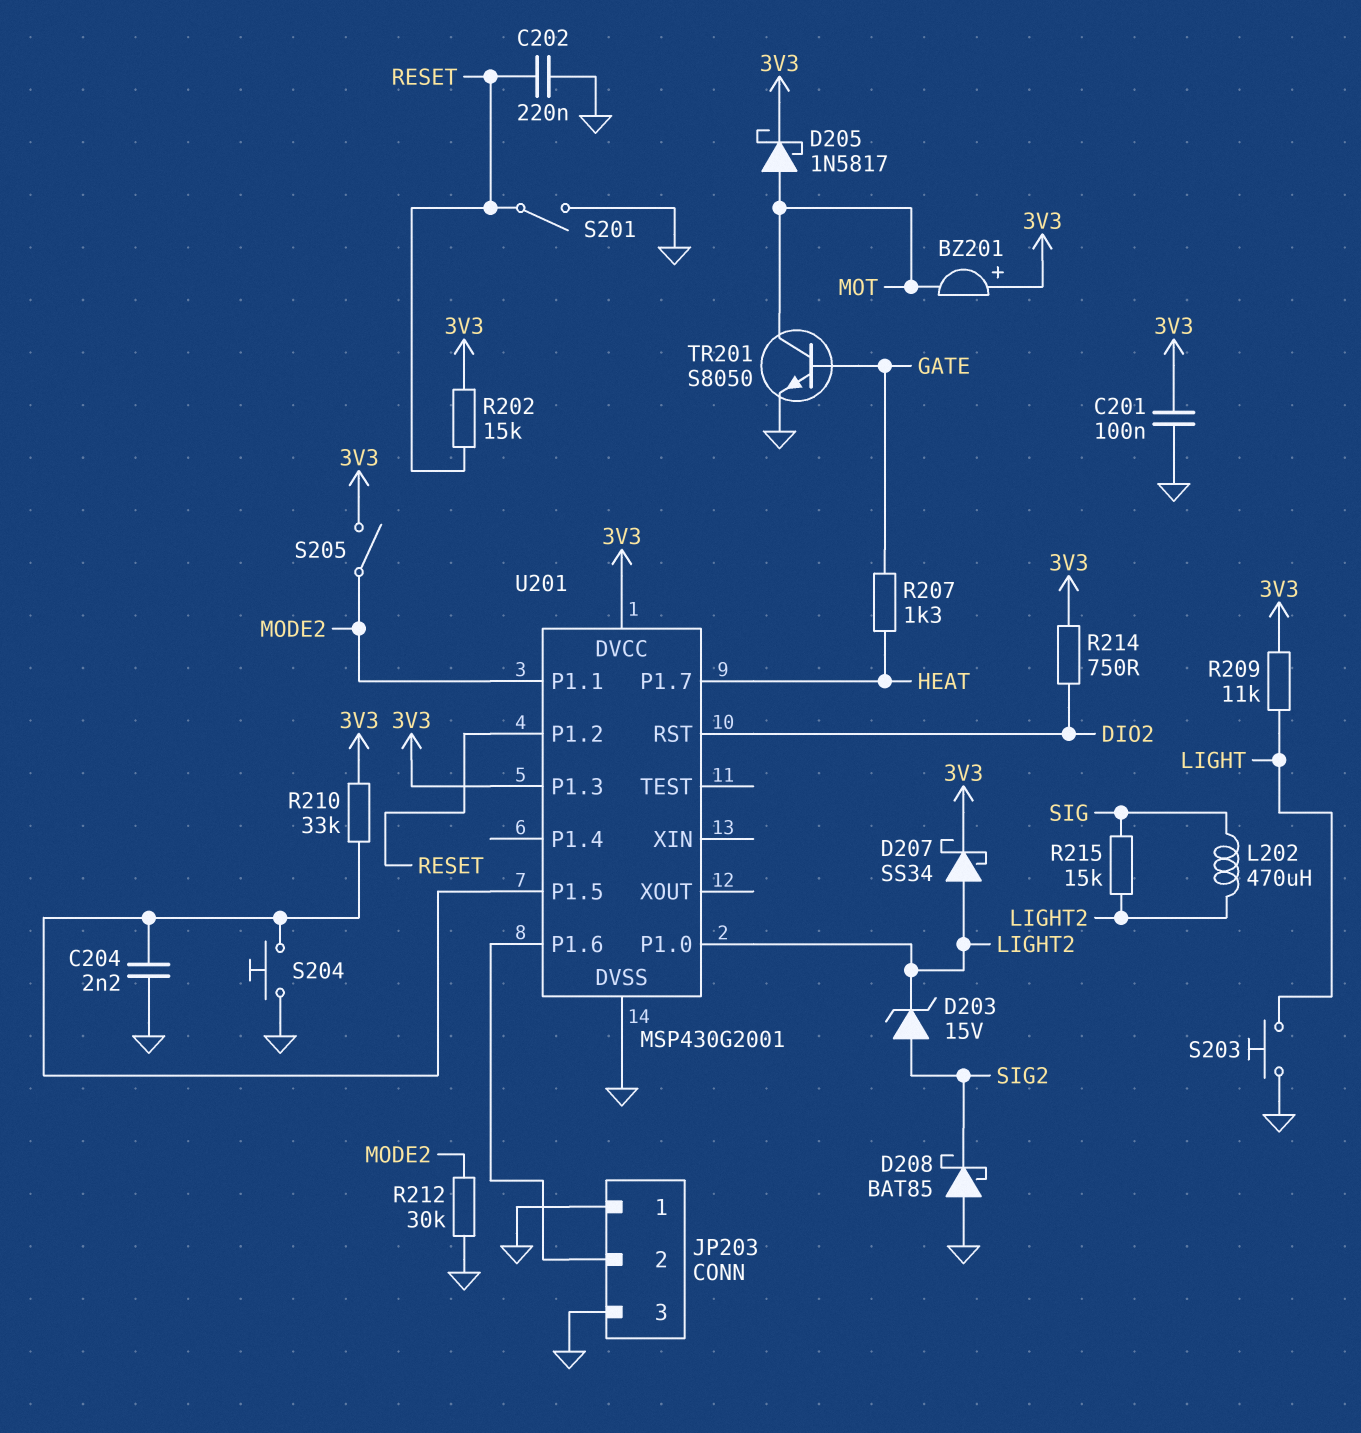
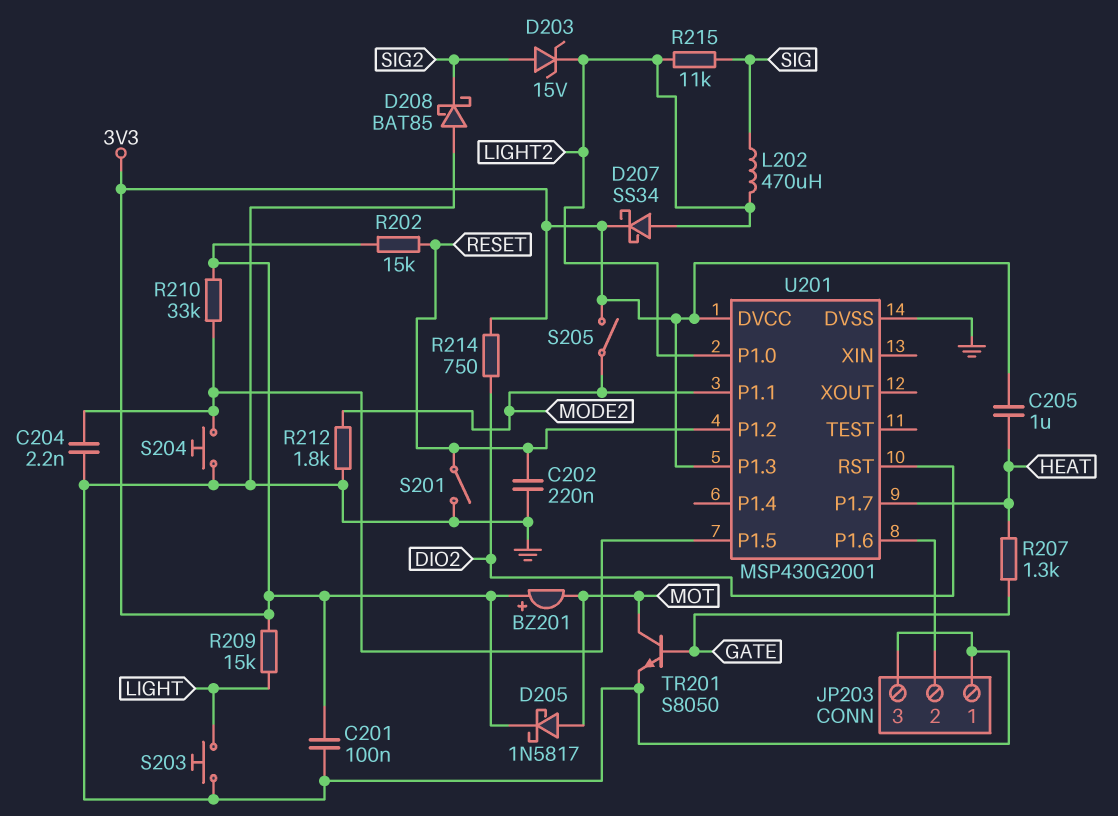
C205: none -> 1uF (3V3, HEAT)
R209: 11k (3V3, LIGHT) -> 15k (3V3, LIGHT)
R212: 30k (GND, MODE2) -> 1.8k (GND, MODE2)
R215: 15k (LIGHT2, SIG) -> 11k (LIGHT2, SIG)

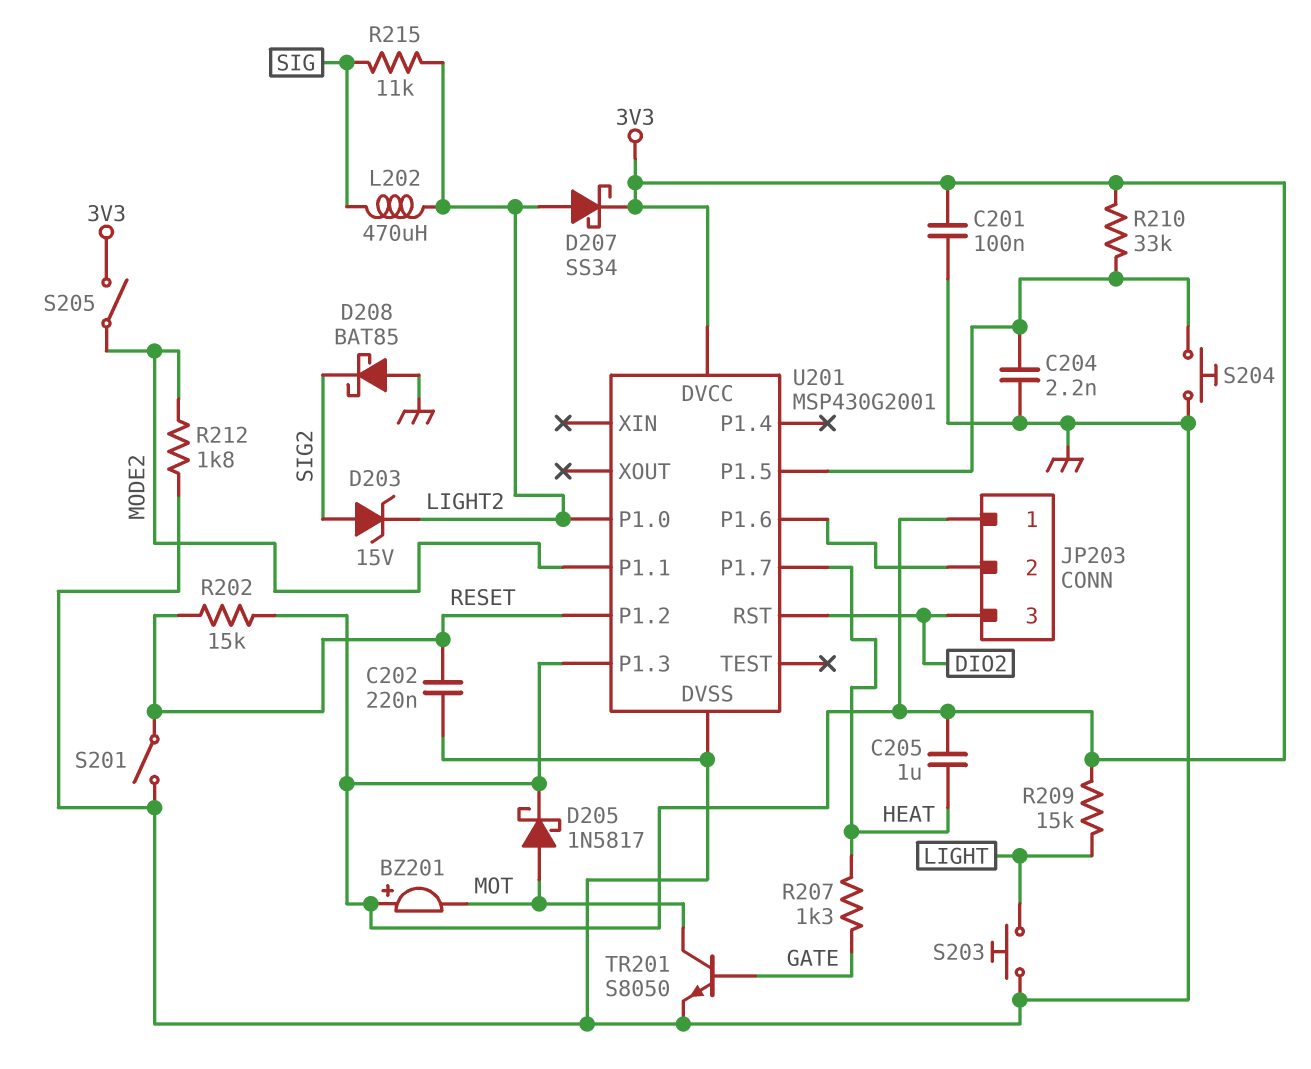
JP203 pin 1: GND -> 3V3
JP203 pin 3: GND -> DIO2
R214: 750 (3V3, DIO2) -> none

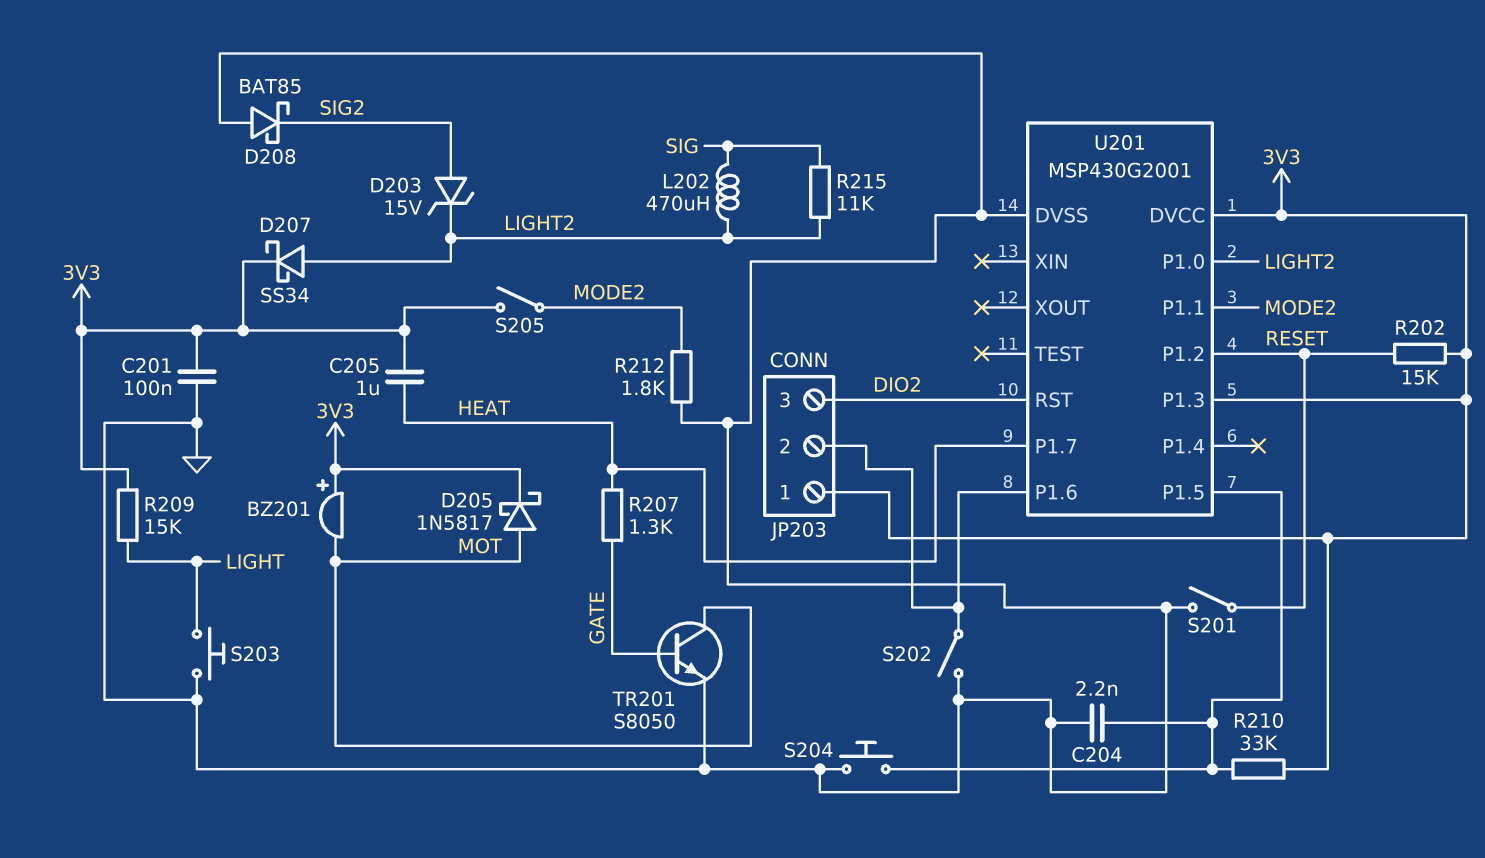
C202: 220nF (GND, RESET) -> none
S202: none -> switch (GND, JP203/2)

